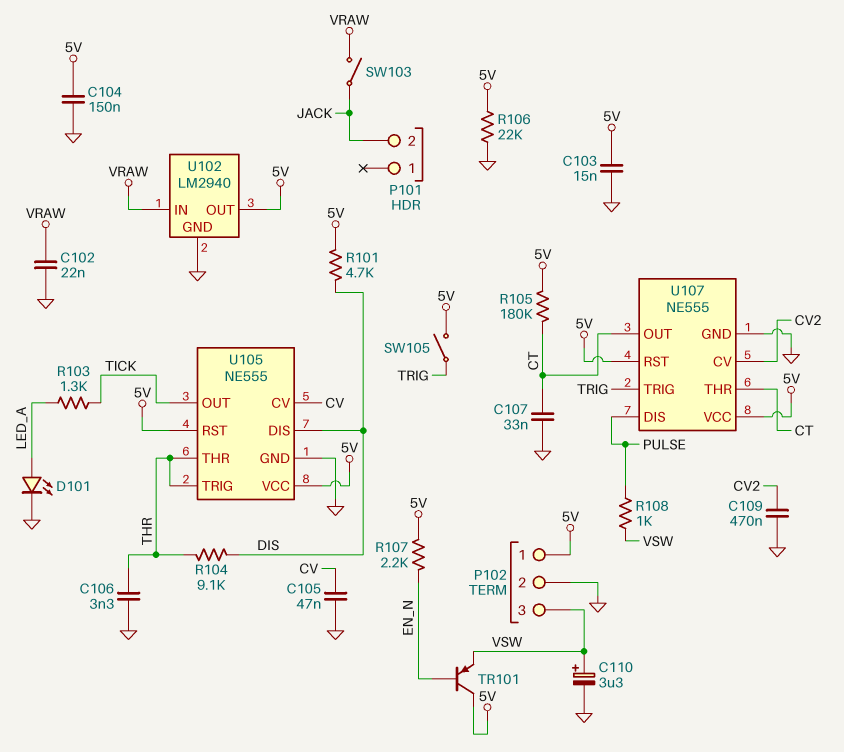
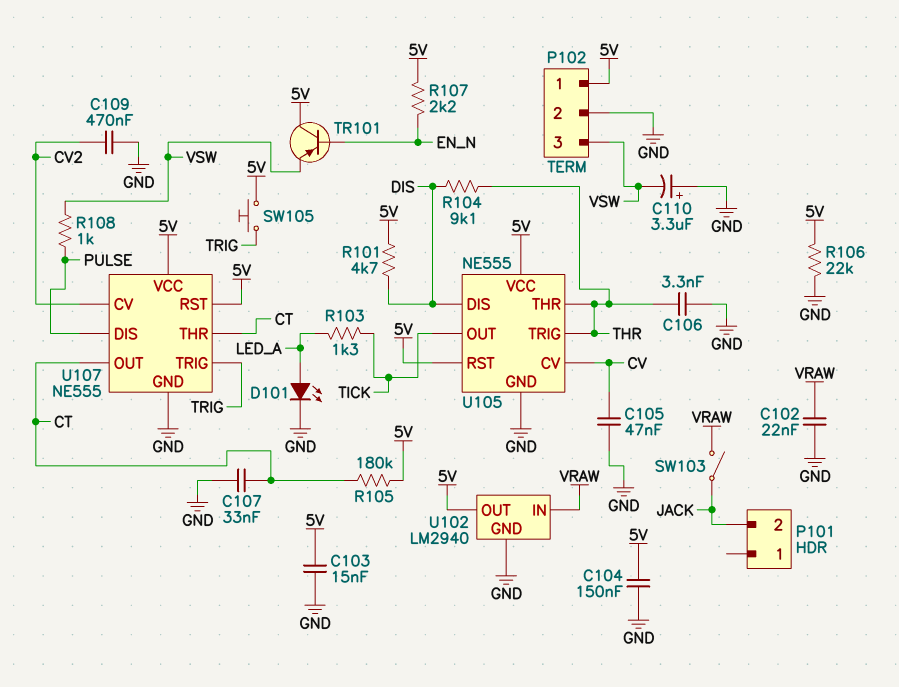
C110: 3.3uF (plus VSW, minus GND) -> 3.3uF (plus GND, minus VSW)
SW105: switch (5V, TRIG) -> button (5V, TRIG)

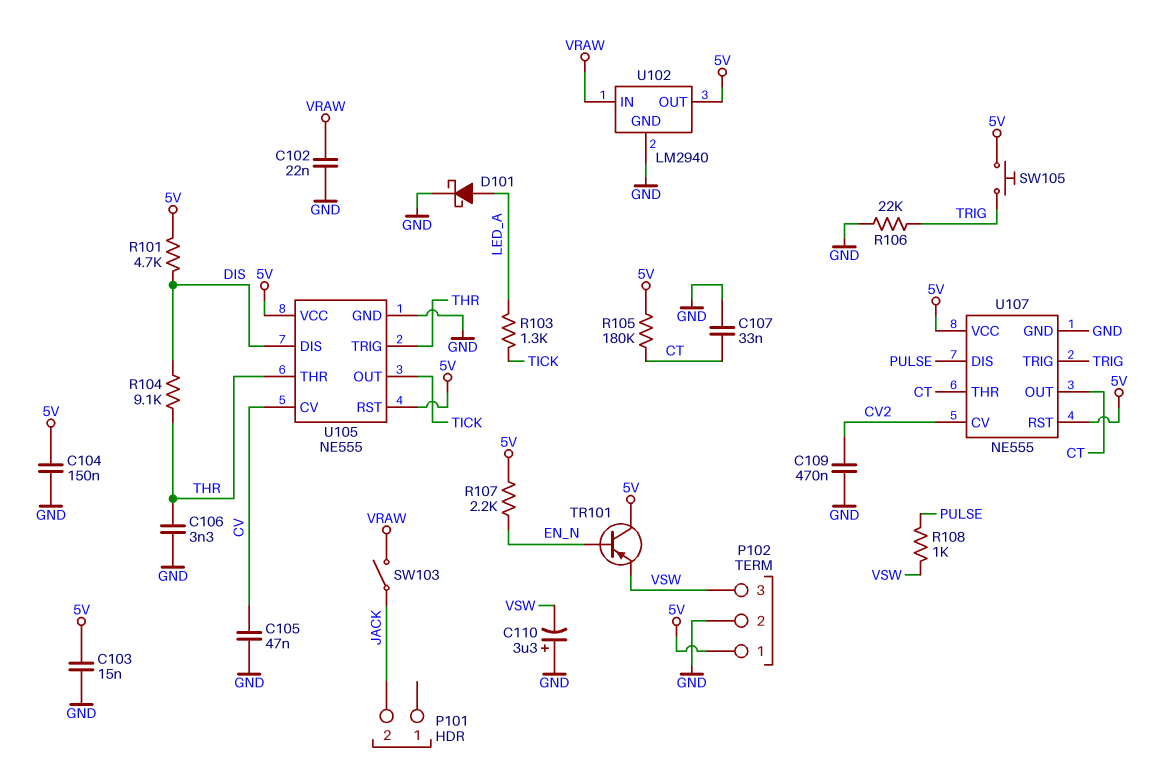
D101: LED (A LED_A, K GND) -> schottky (A LED_A, K GND)
R106: 22k (5V, GND) -> 22k (GND, TRIG)

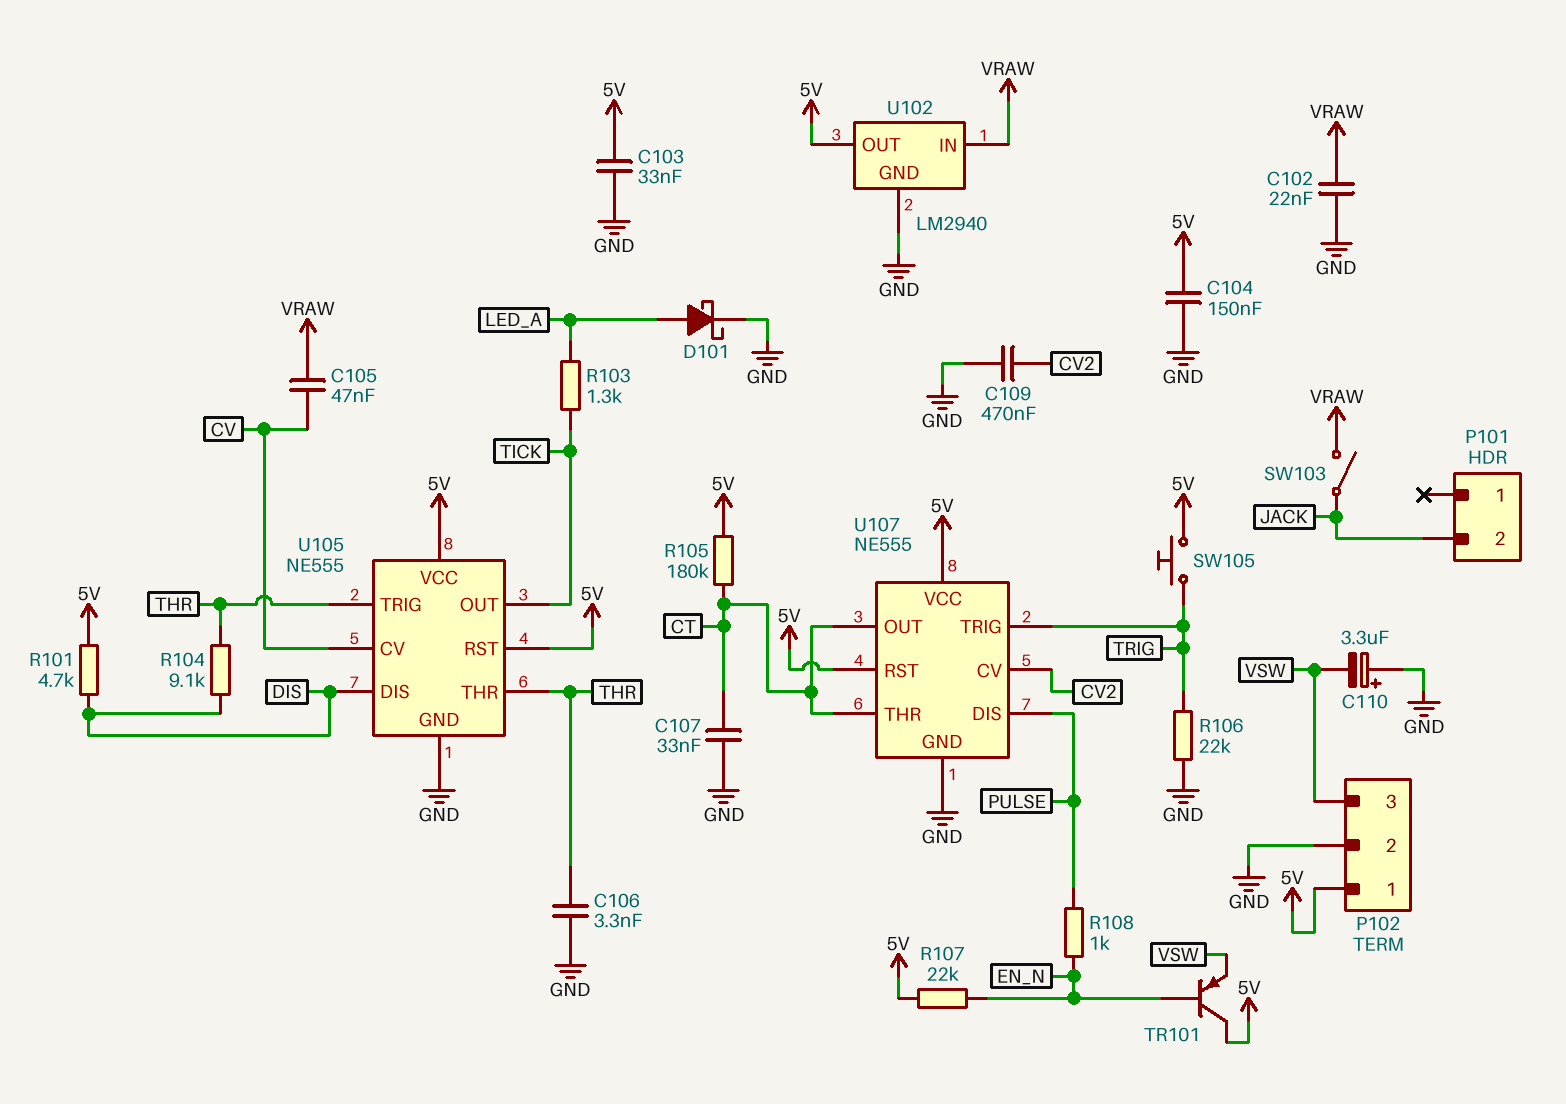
C103: 15nF (5V, GND) -> 33nF (5V, GND)
C105: 47nF (CV, GND) -> 47nF (CV, VRAW)
R107: 2.2k (5V, EN_N) -> 22k (5V, EN_N)
R108: 1k (PULSE, VSW) -> 1k (EN_N, PULSE)

